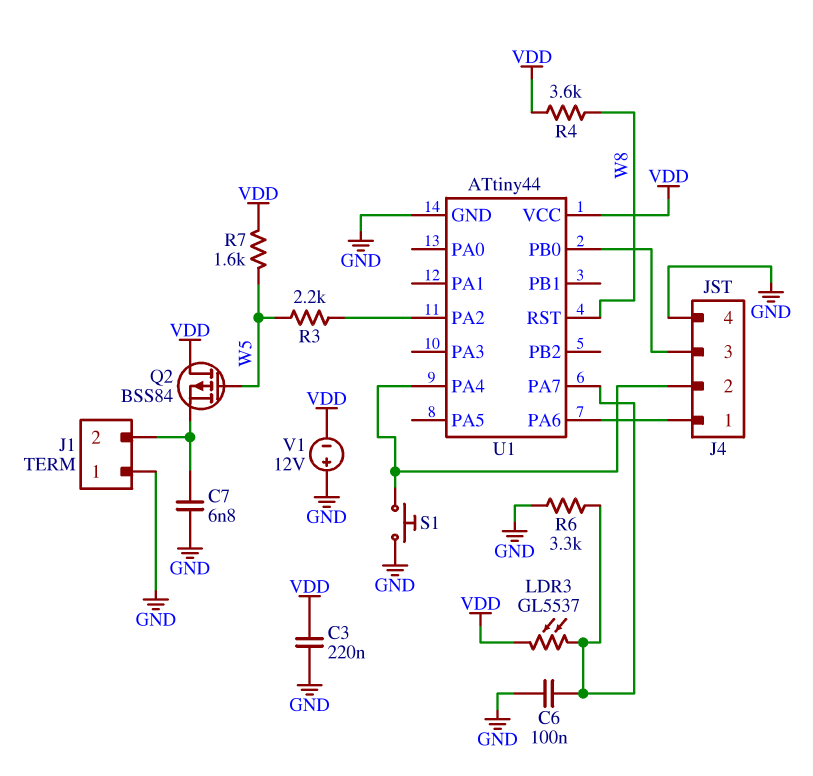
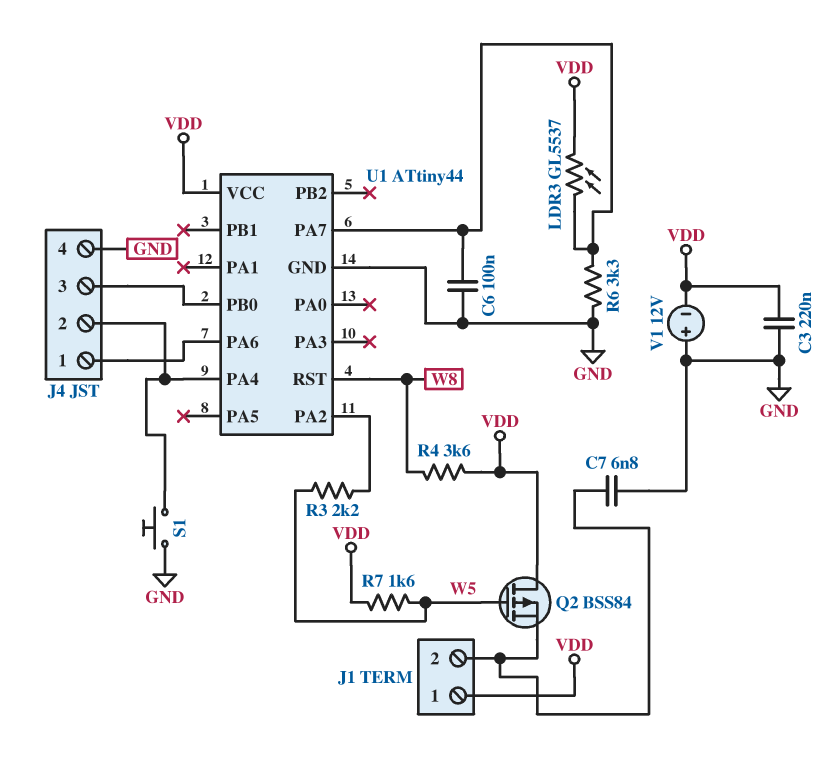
J1 pin 1: GND -> VDD

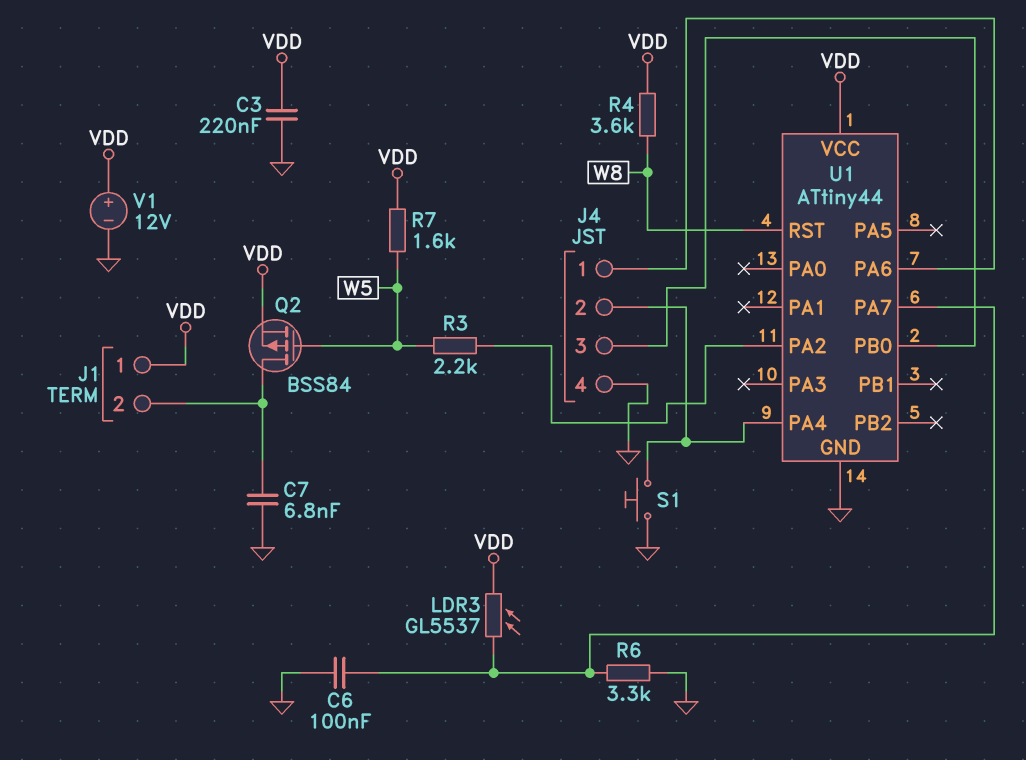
Q2: PMOS BSS84 (G W5, D VDD, S J1/2) -> PMOS BSS84 (G W5, D J1/2, S VDD)
V1: 12V (plus GND, minus VDD) -> 12V (plus VDD, minus GND)

